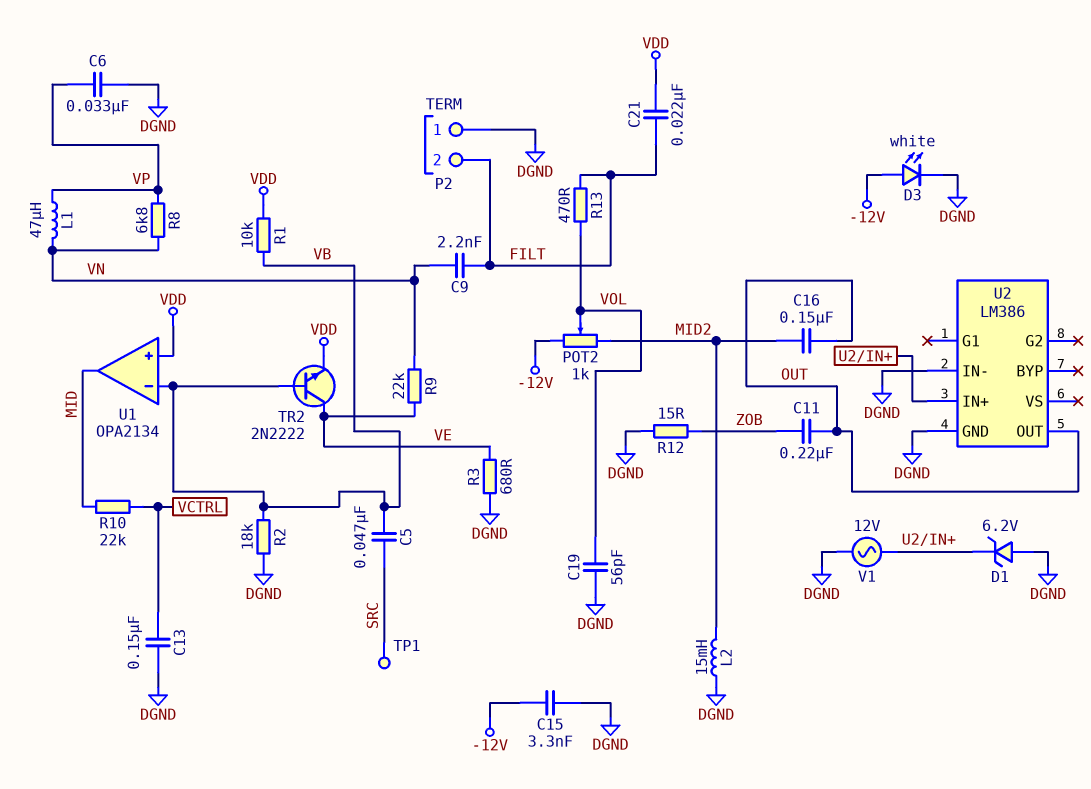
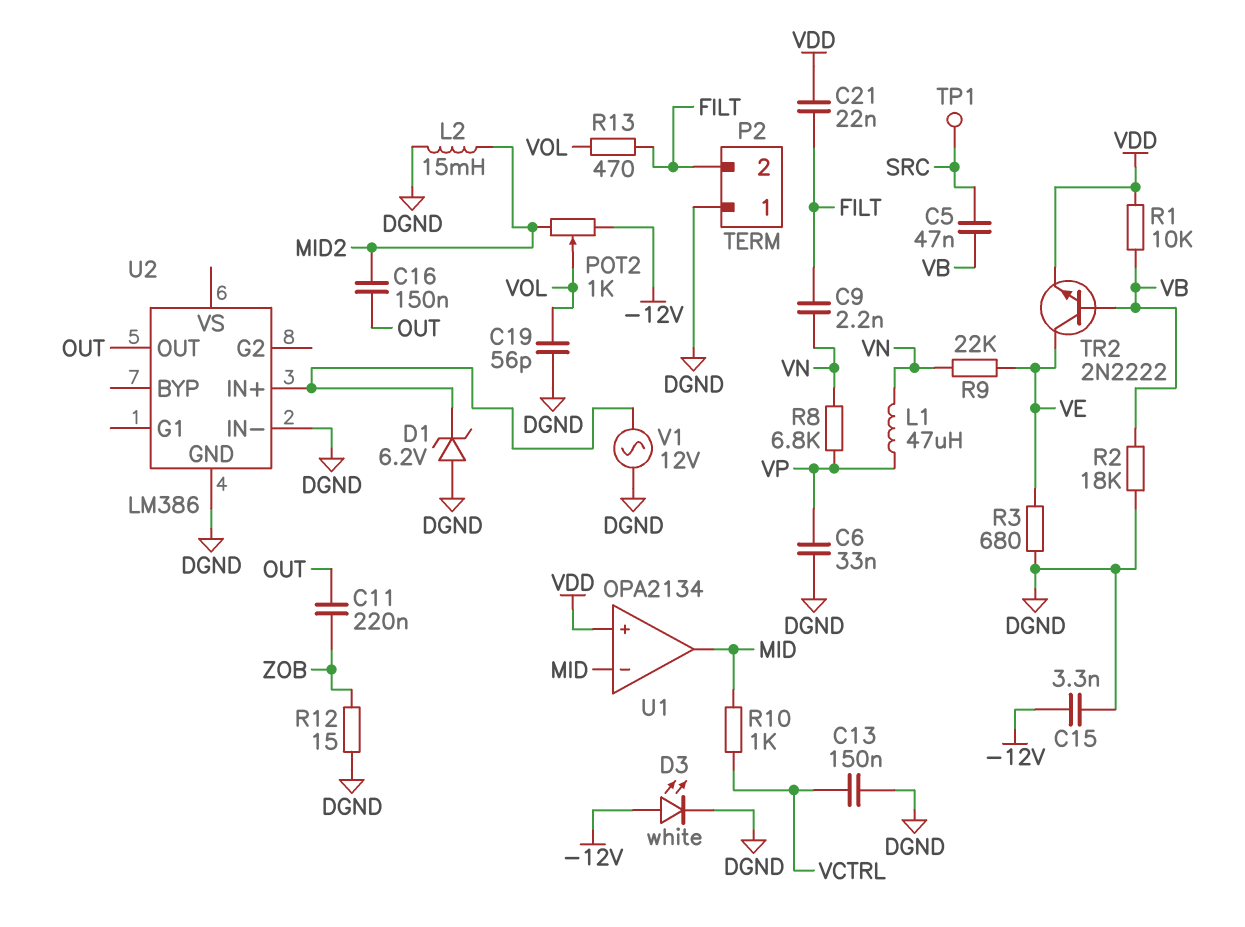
R10: 22k (MID, VCTRL) -> 1k (MID, VCTRL)
U1 pin in-: VB -> MID

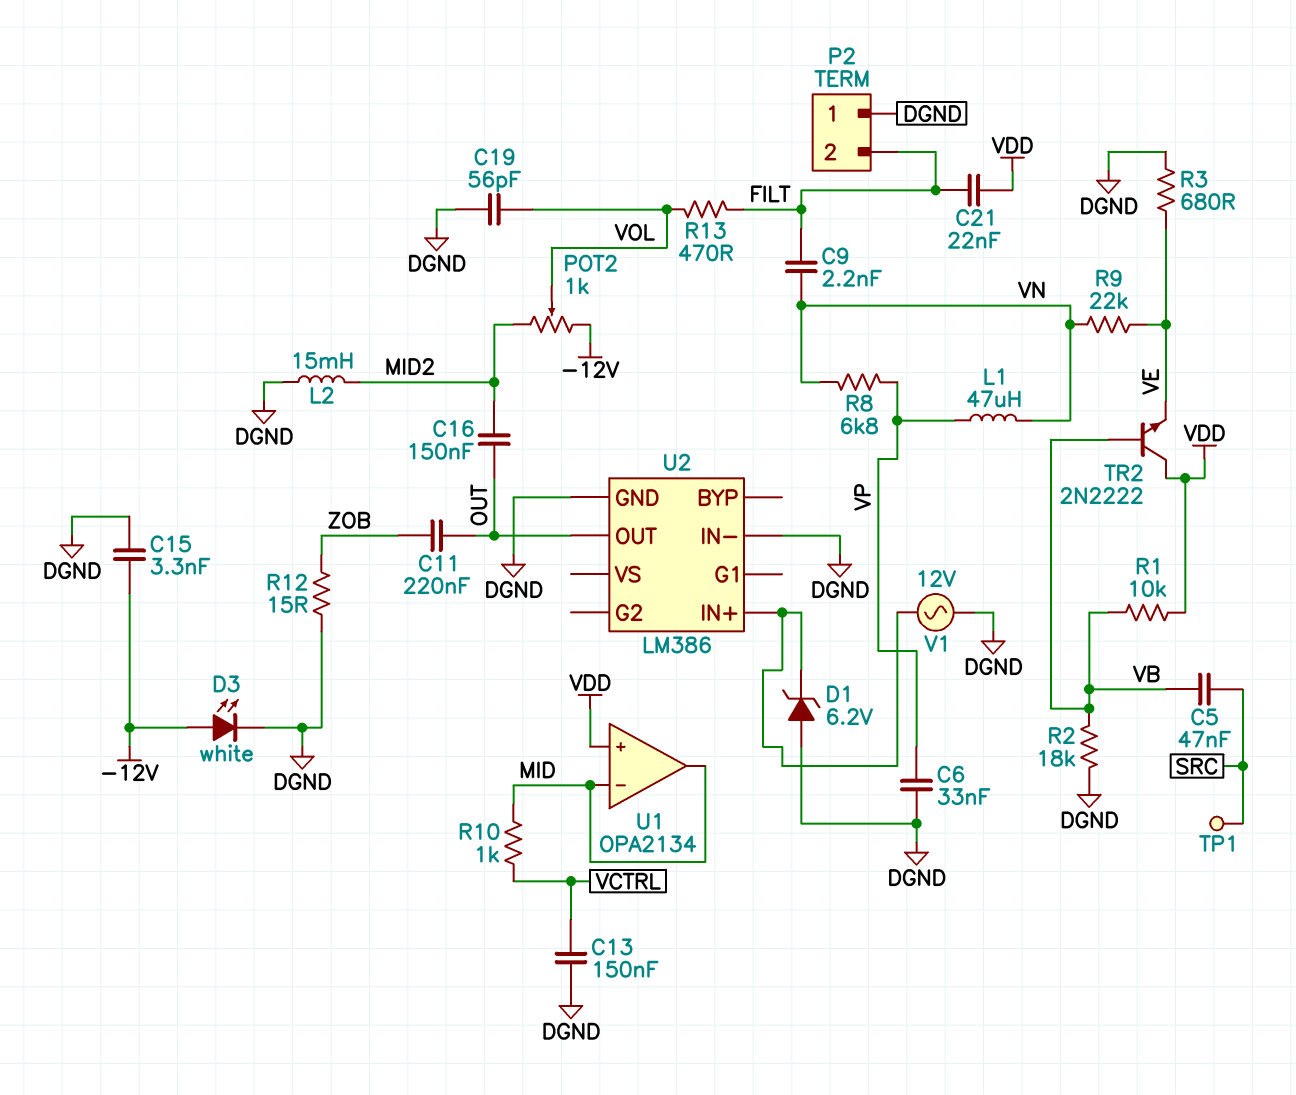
TR2: NPN 2N2222 (B VB, C VE, E VDD) -> NPN 2N2222 (B VB, C VDD, E VE)

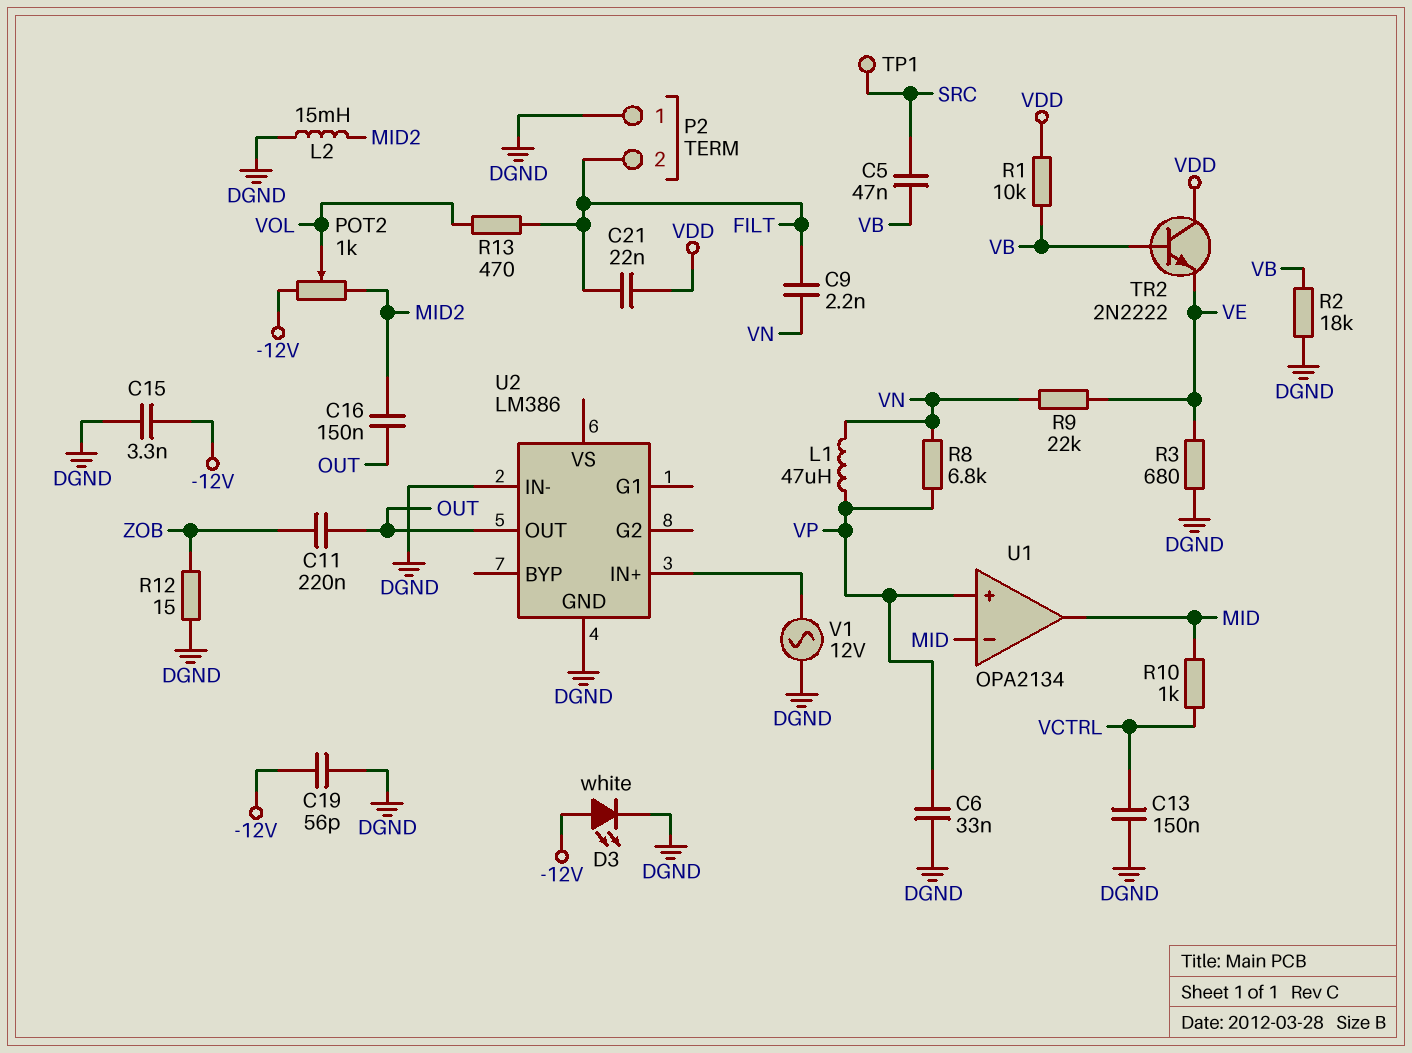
C19: 56pF (DGND, VOL) -> 56pF (-12V, DGND)
D1: zener 6.2V (A DGND, K U2/IN+) -> none
U1 pin in+: VDD -> VP

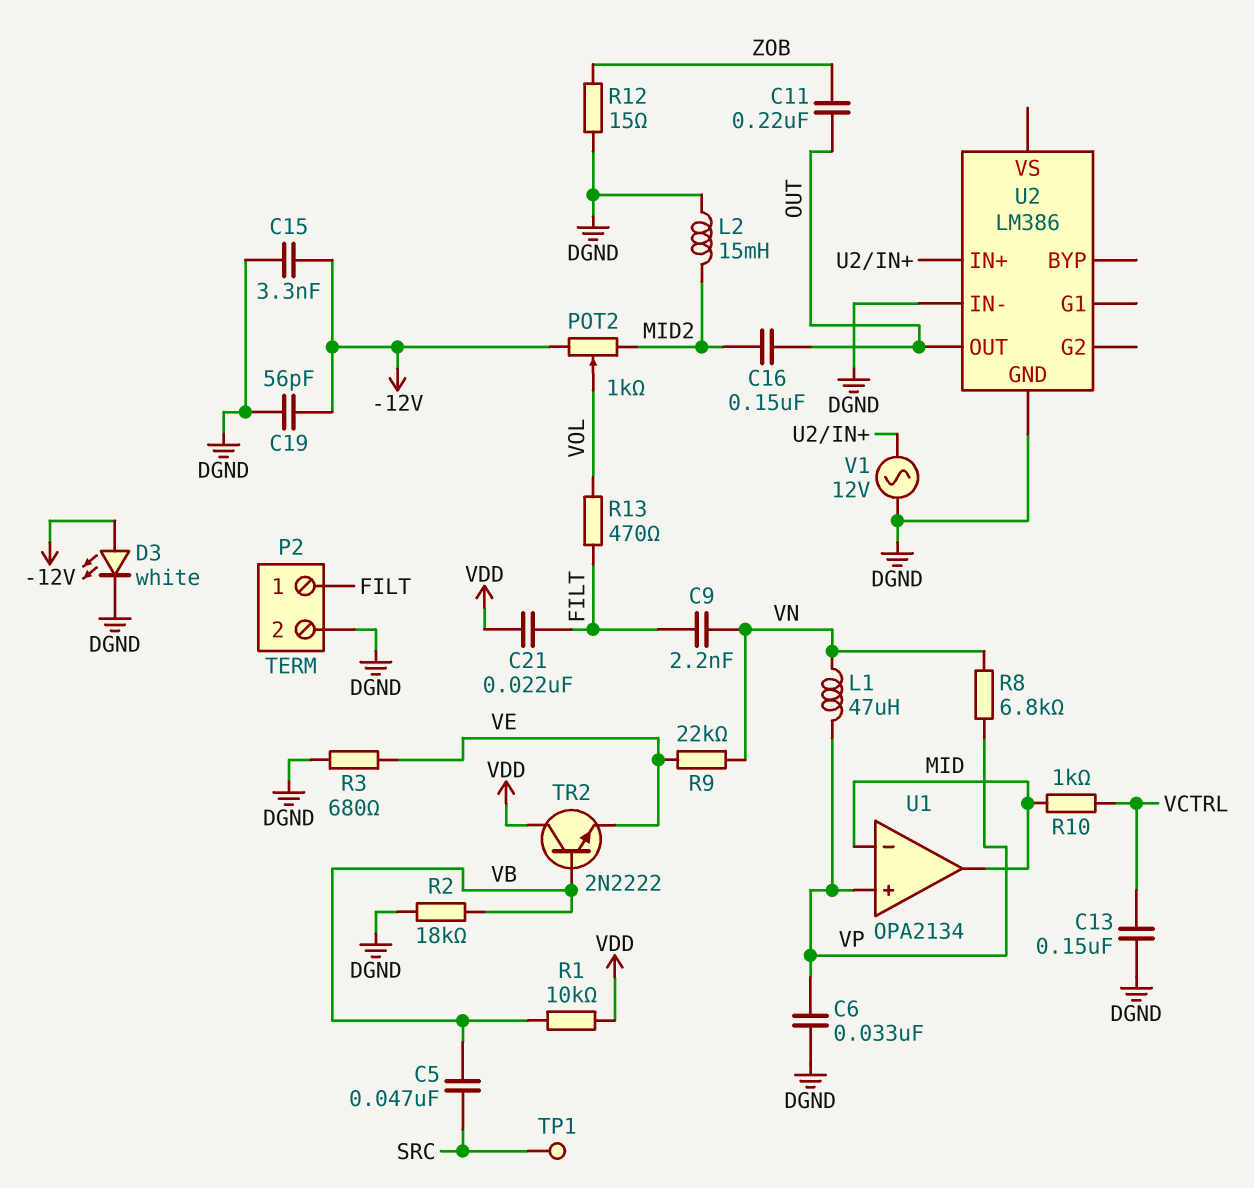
P2 pin 1: DGND -> FILT
P2 pin 2: FILT -> DGND

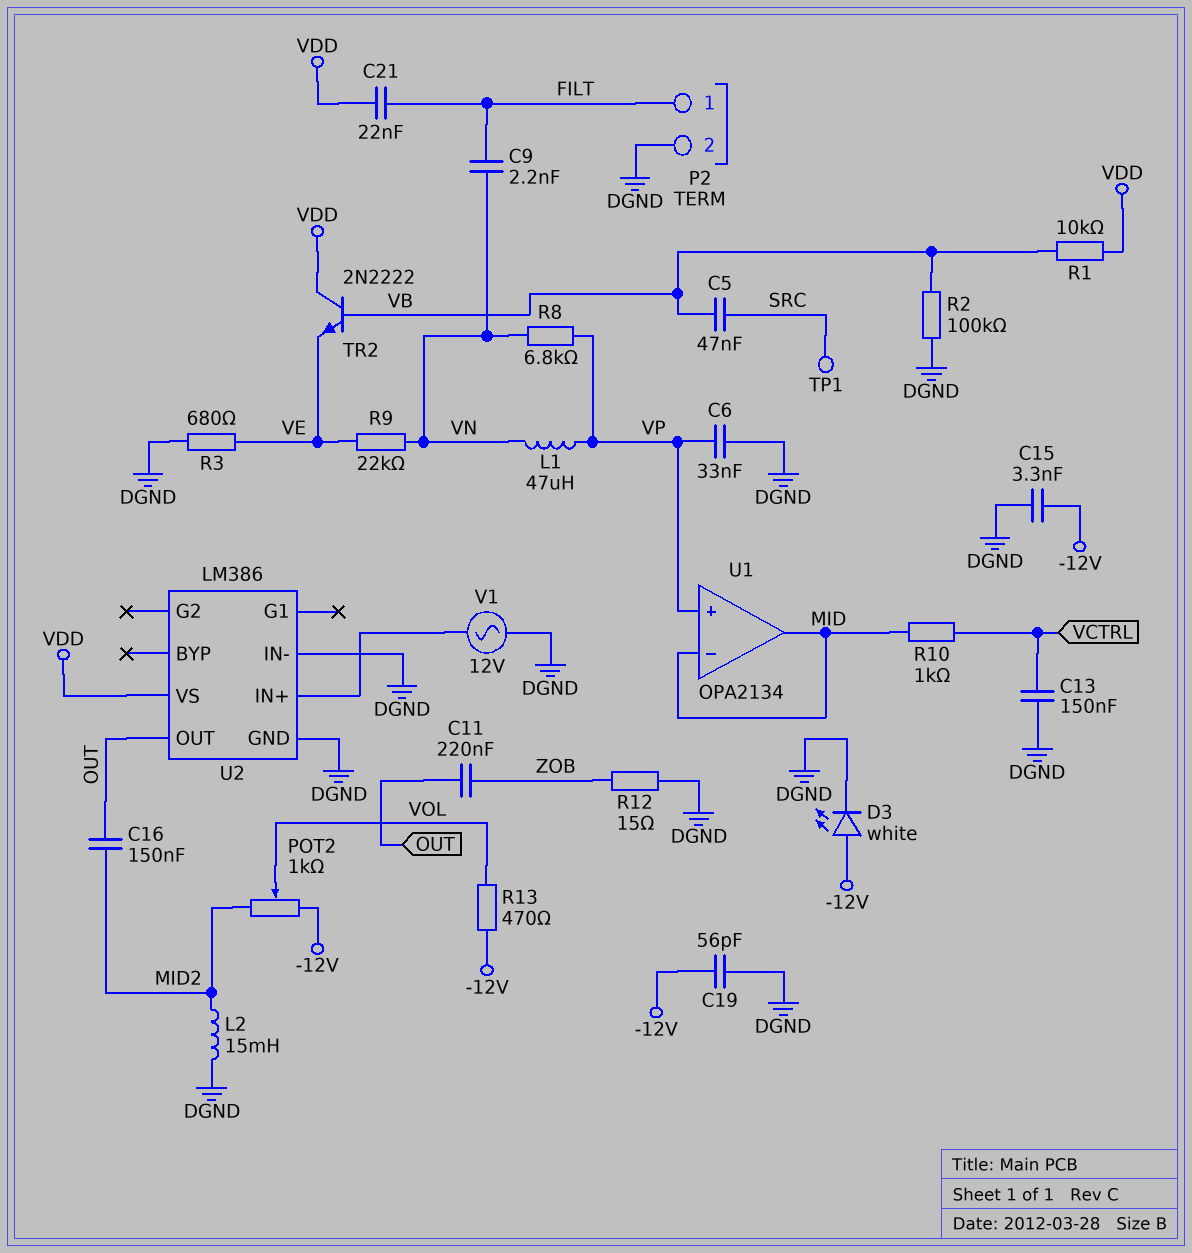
R2: 18k (DGND, VB) -> 100k (DGND, VB)
R13: 470 (FILT, VOL) -> 470 (-12V, VOL)
U2 pin VS: none -> VDD

